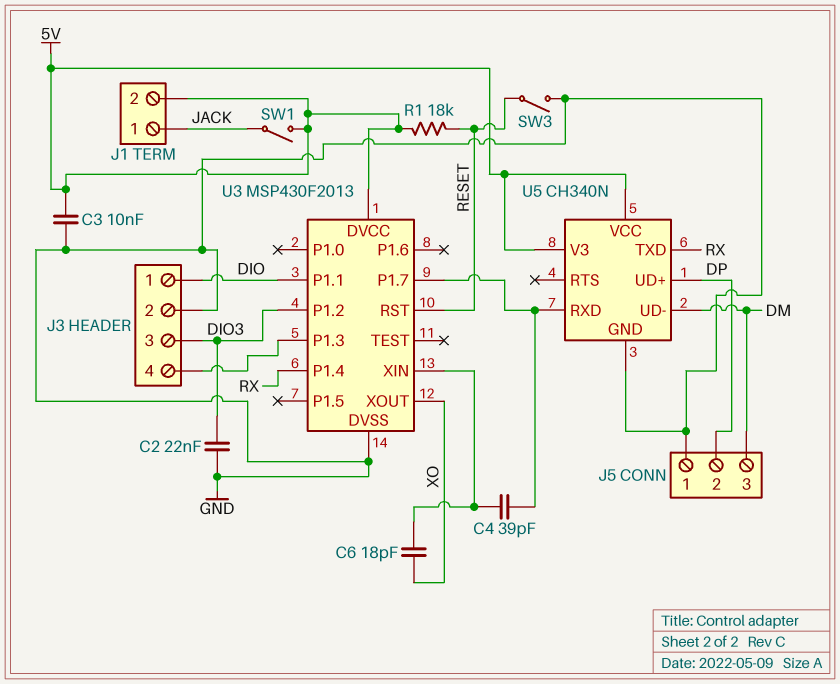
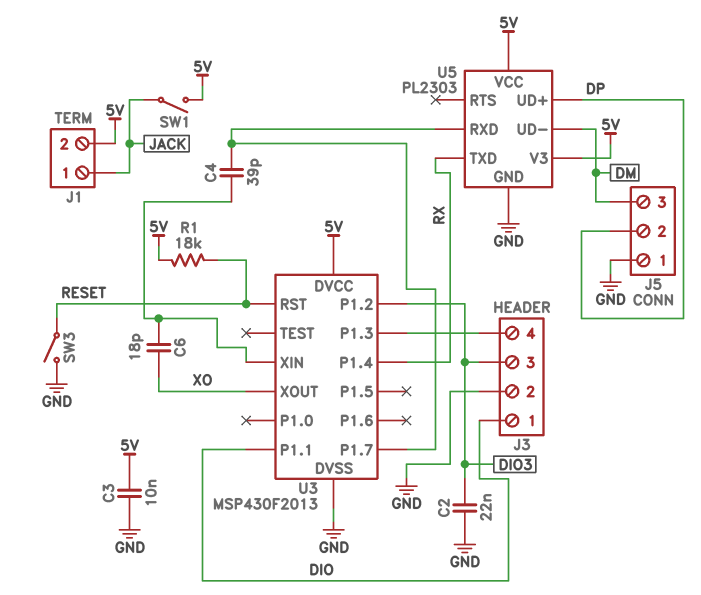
U5: CH340N -> PL2303

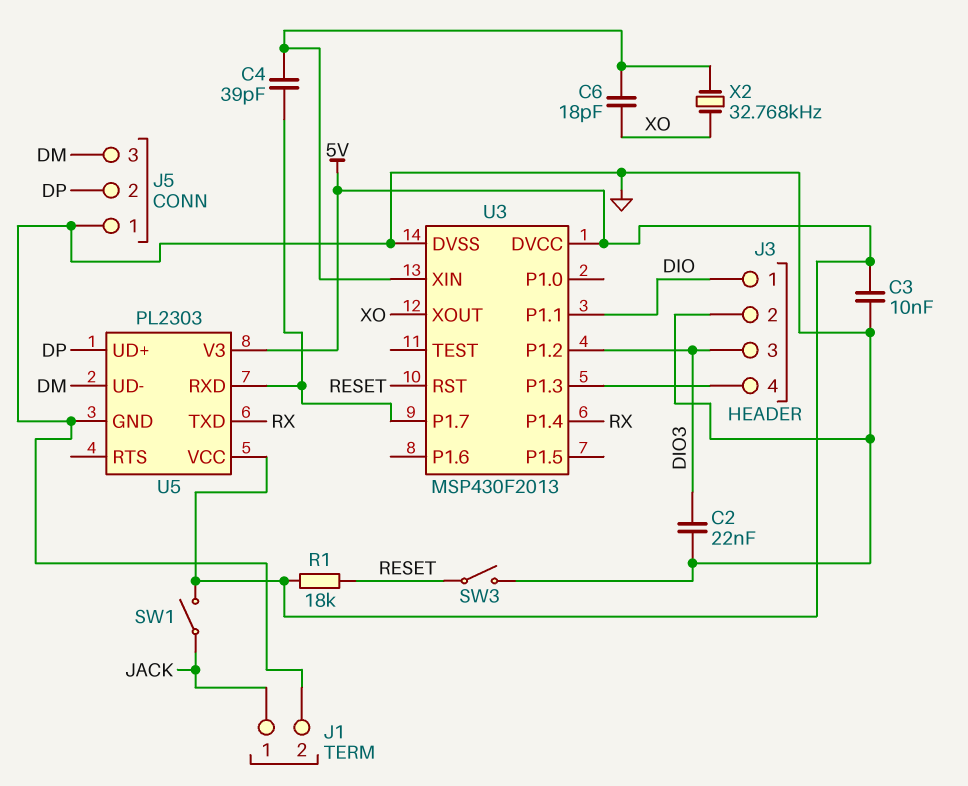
J1 pin 2: 5V -> GND
X2: none -> 32.768kHz (U3/XIN, XO)

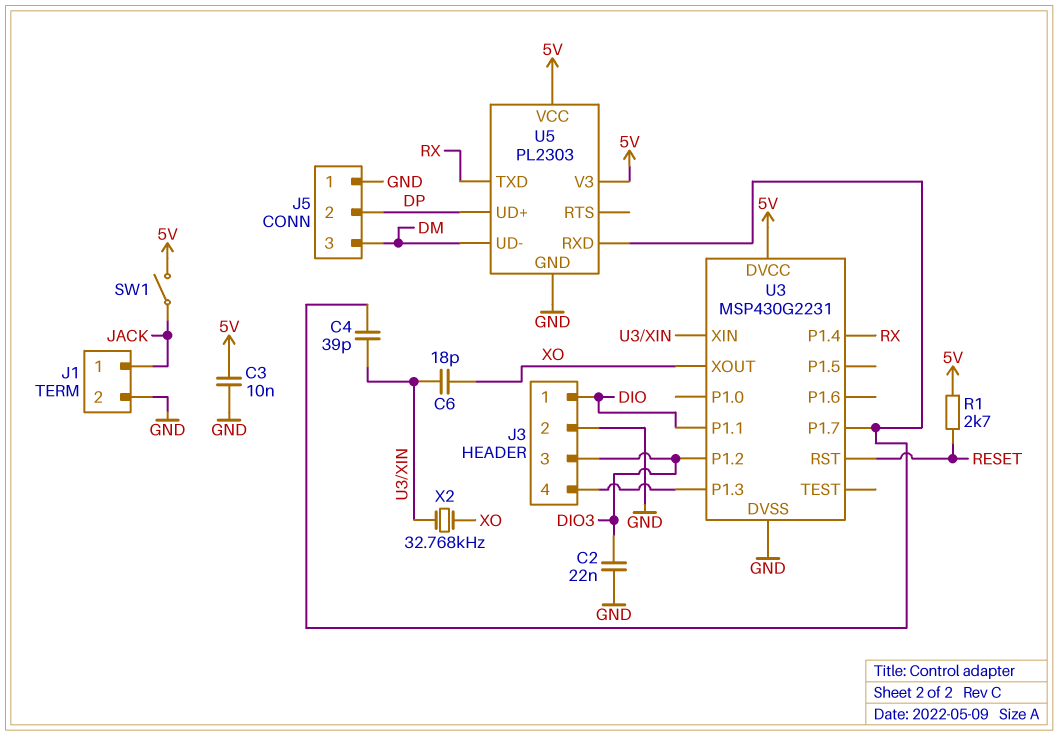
R1: 18k (5V, RESET) -> 2.7k (5V, RESET)
SW3: switch (GND, RESET) -> none
U3: MSP430F2013 -> MSP430G2231

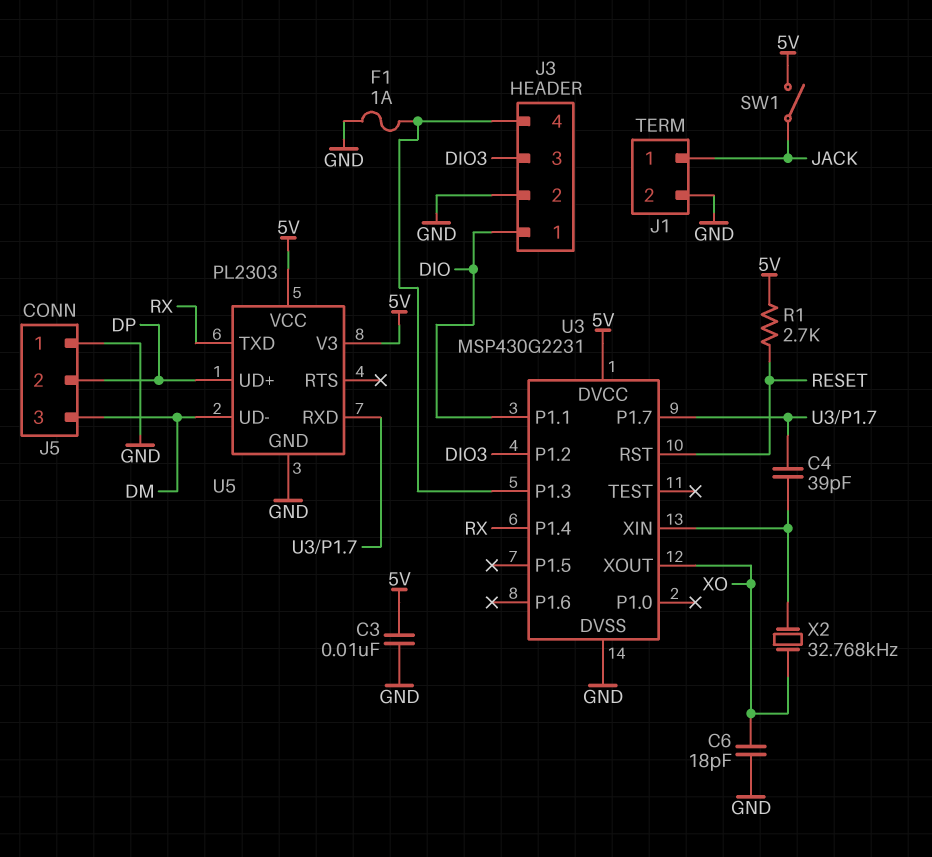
C2: 22nF (DIO3, GND) -> none
C6: 18pF (U3/XIN, XO) -> 18pF (GND, XO)
F1: none -> 1A (GND, J3/4)

